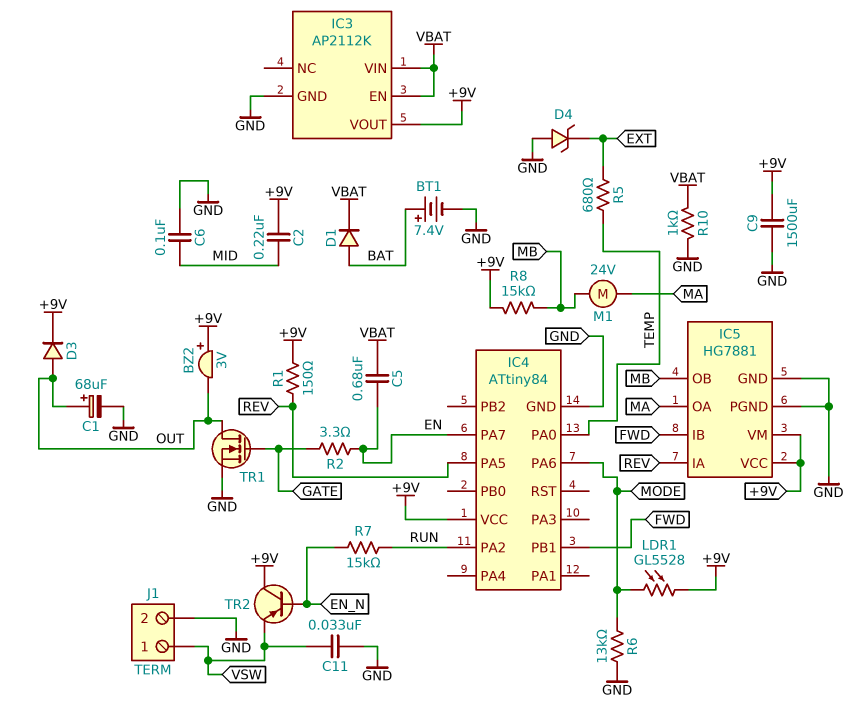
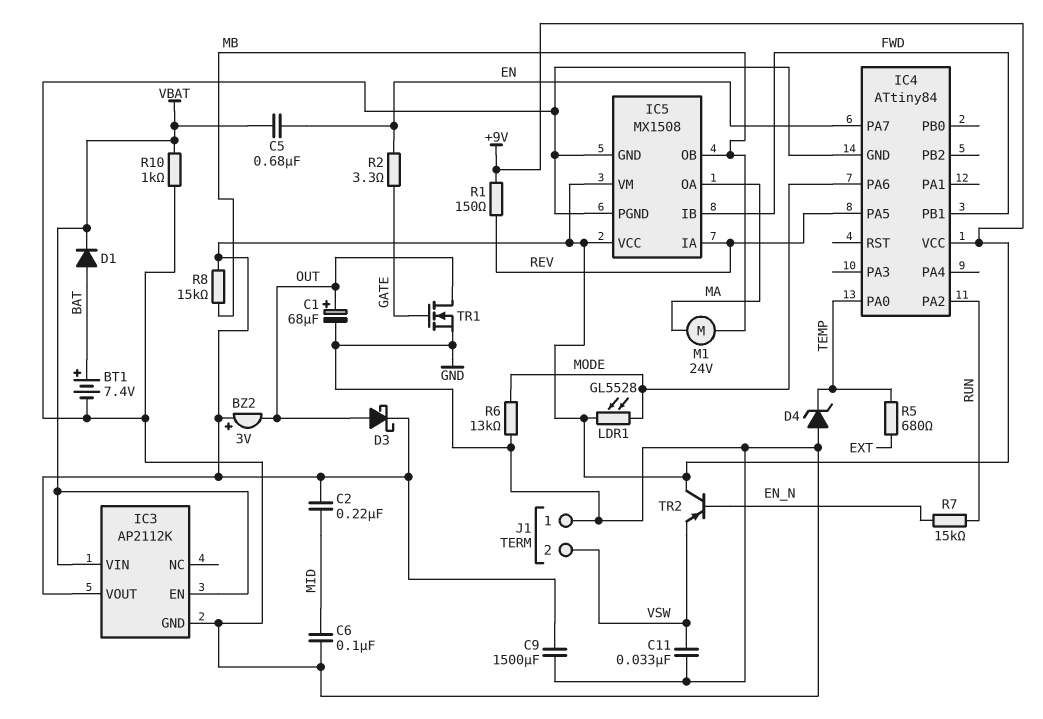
D3: diode (A OUT, K +9V) -> schottky (A OUT, K +9V)
D4: zener (A GND, K EXT) -> zener (A GND, K TEMP)
IC5: HG7881 -> MX1508
J1 pin 1: VSW -> GND
J1 pin 2: GND -> VSW

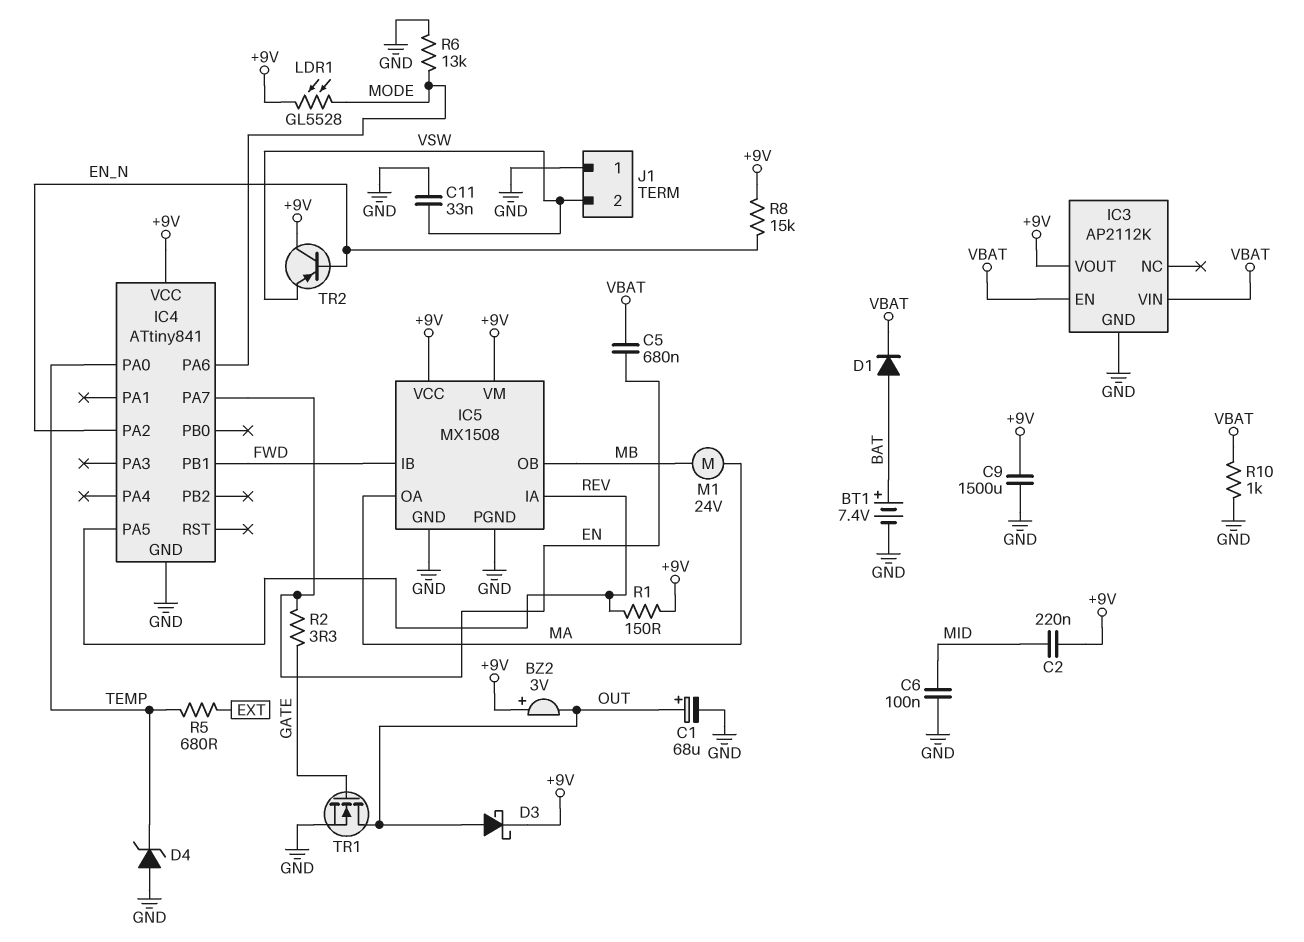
IC4: ATtiny84 -> ATtiny841
IC4 pin PA2: RUN -> EN_N
R7: 15k (EN_N, RUN) -> none
R8: 15k (+9V, MB) -> 15k (+9V, EN_N)

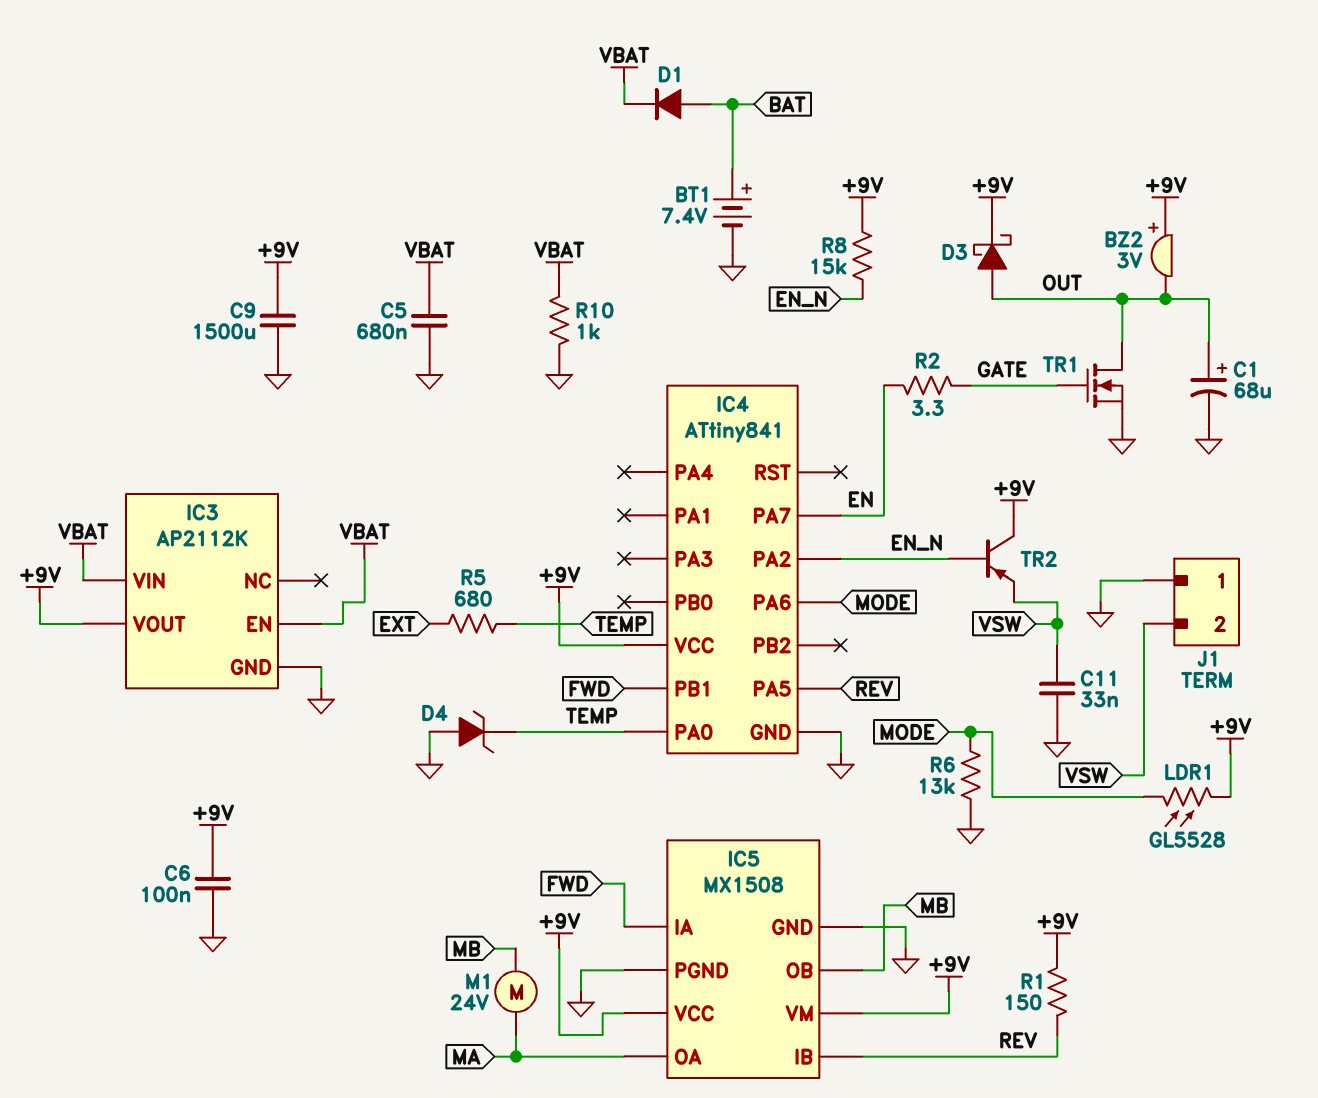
C2: 220nF (+9V, MID) -> none
C5: 680nF (EN, VBAT) -> 680nF (GND, VBAT)
C6: 100nF (GND, MID) -> 100nF (+9V, GND)
IC5 pin IA: REV -> FWD
IC5 pin IB: FWD -> REV

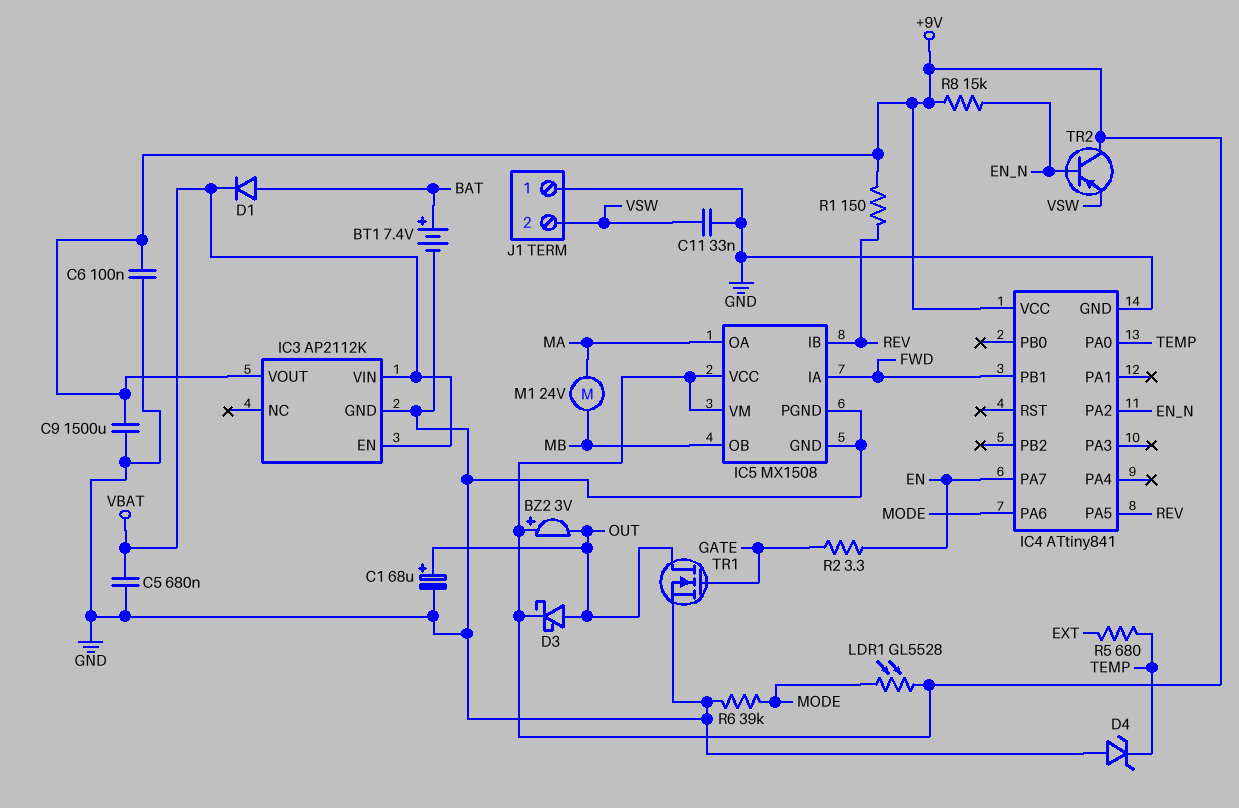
R6: 13k (GND, MODE) -> 39k (GND, MODE)
R10: 1k (GND, VBAT) -> none

